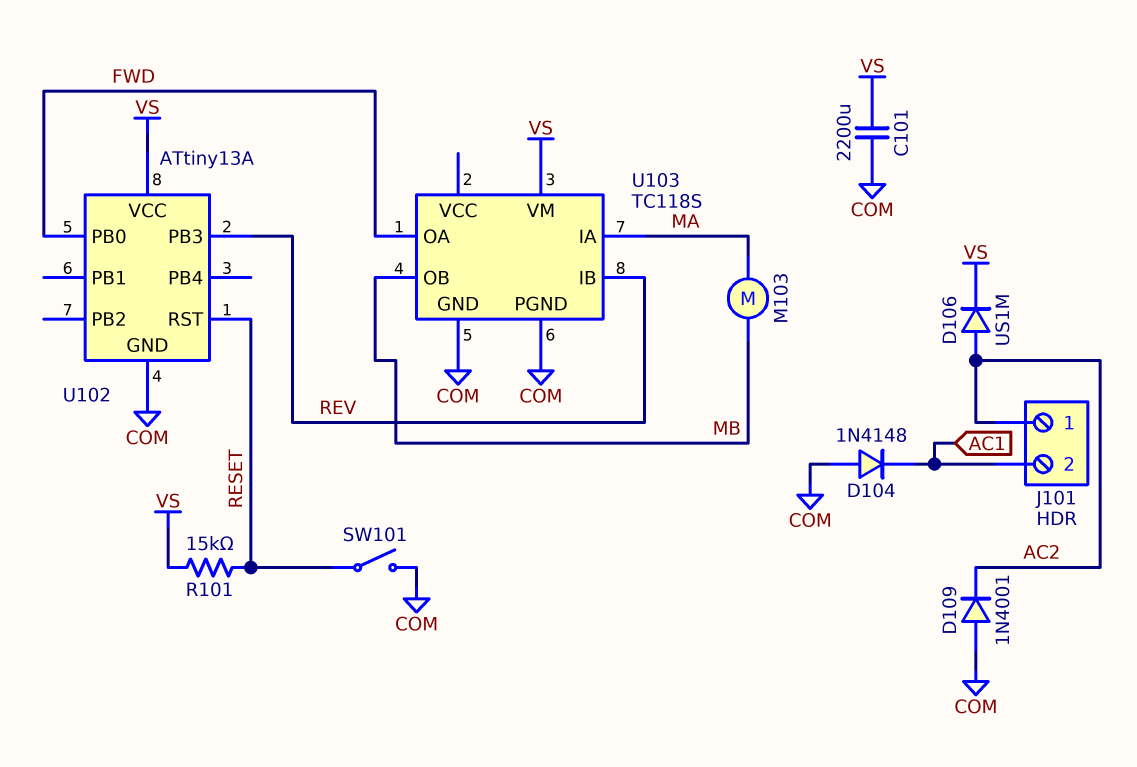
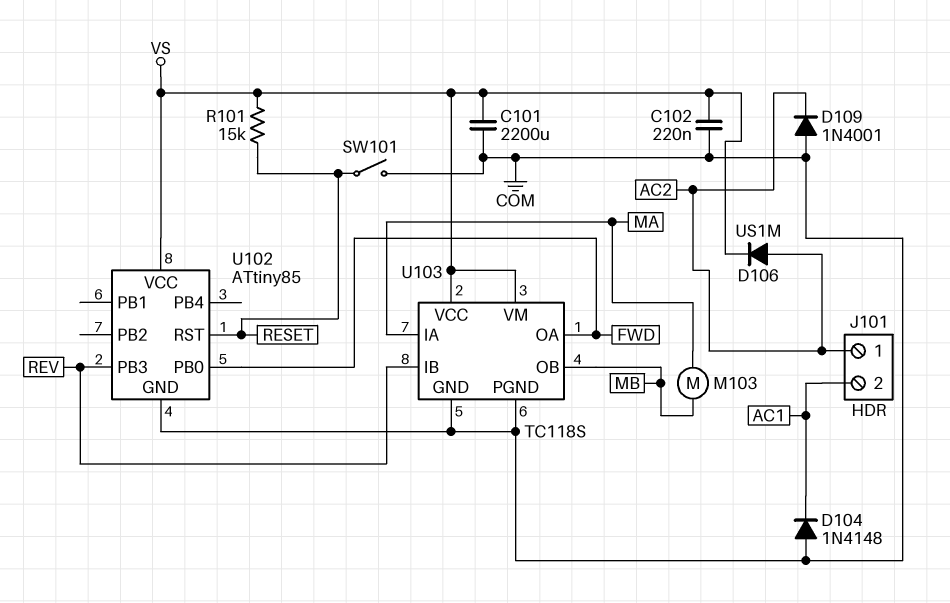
C102: none -> 220nF (COM, VS)
U102: ATtiny13A -> ATtiny85
U103 pin VCC: none -> VS

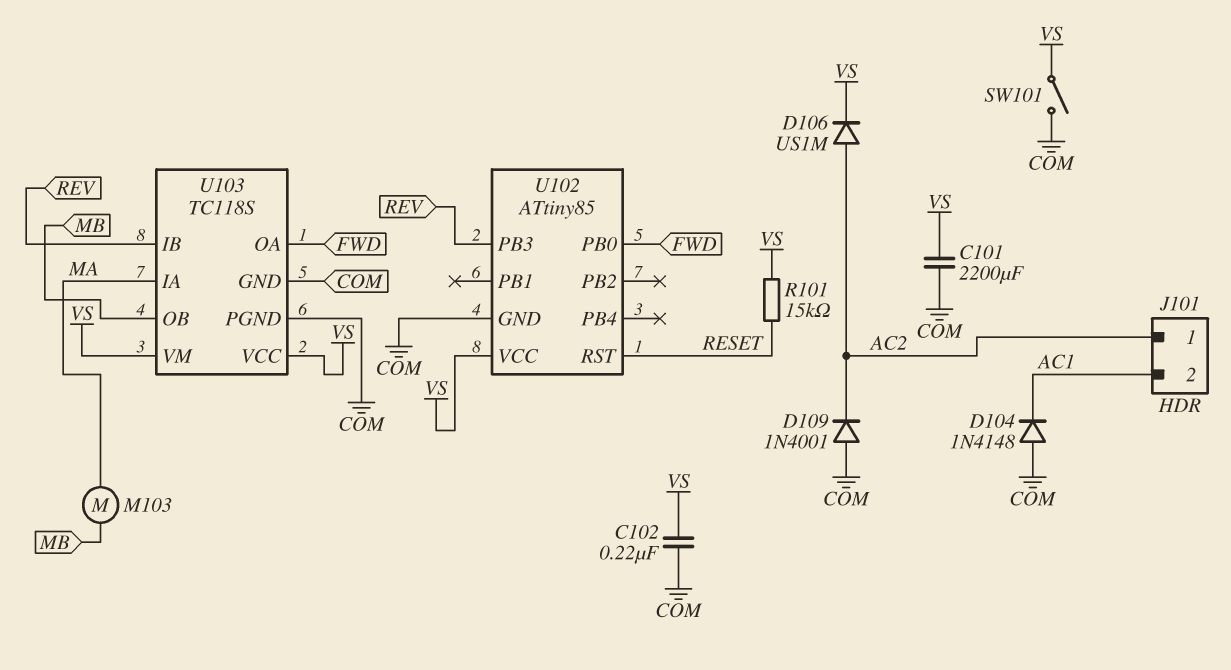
SW101: switch (COM, RESET) -> switch (COM, VS)

